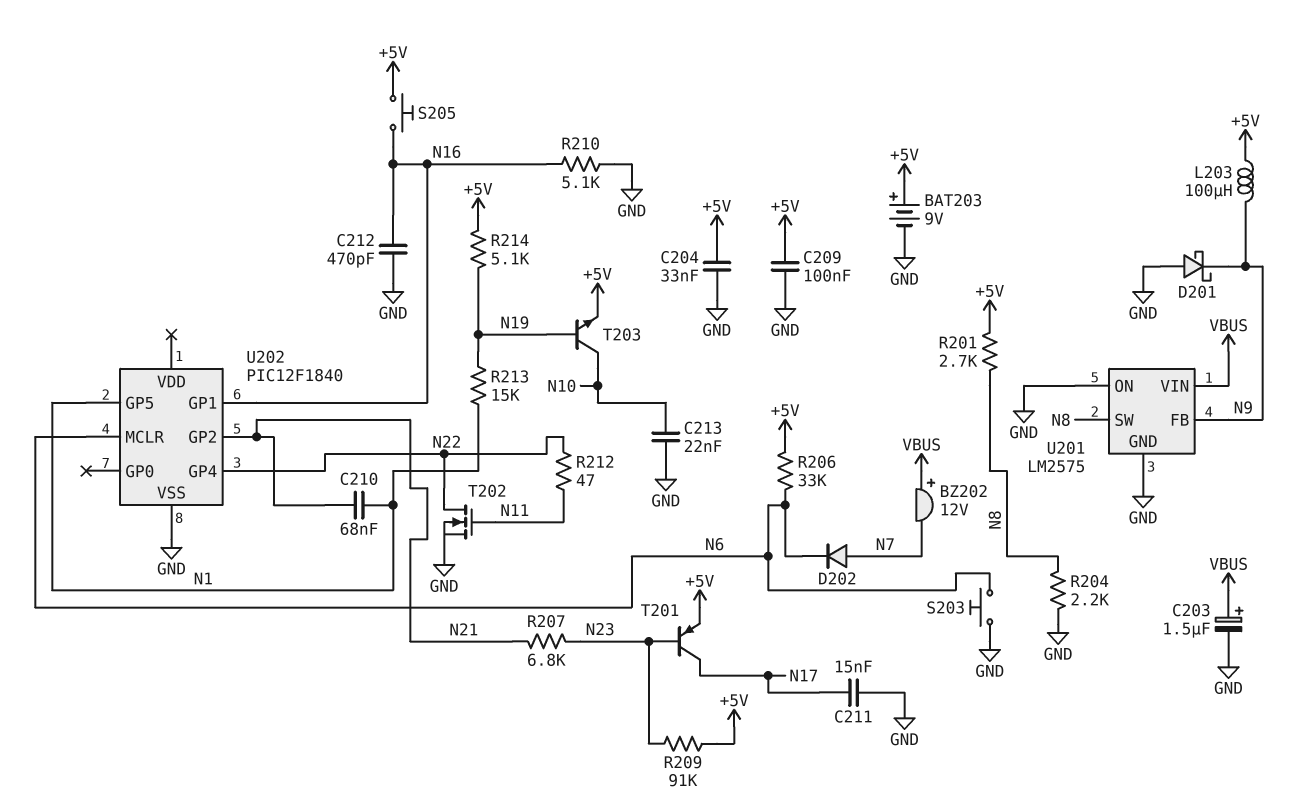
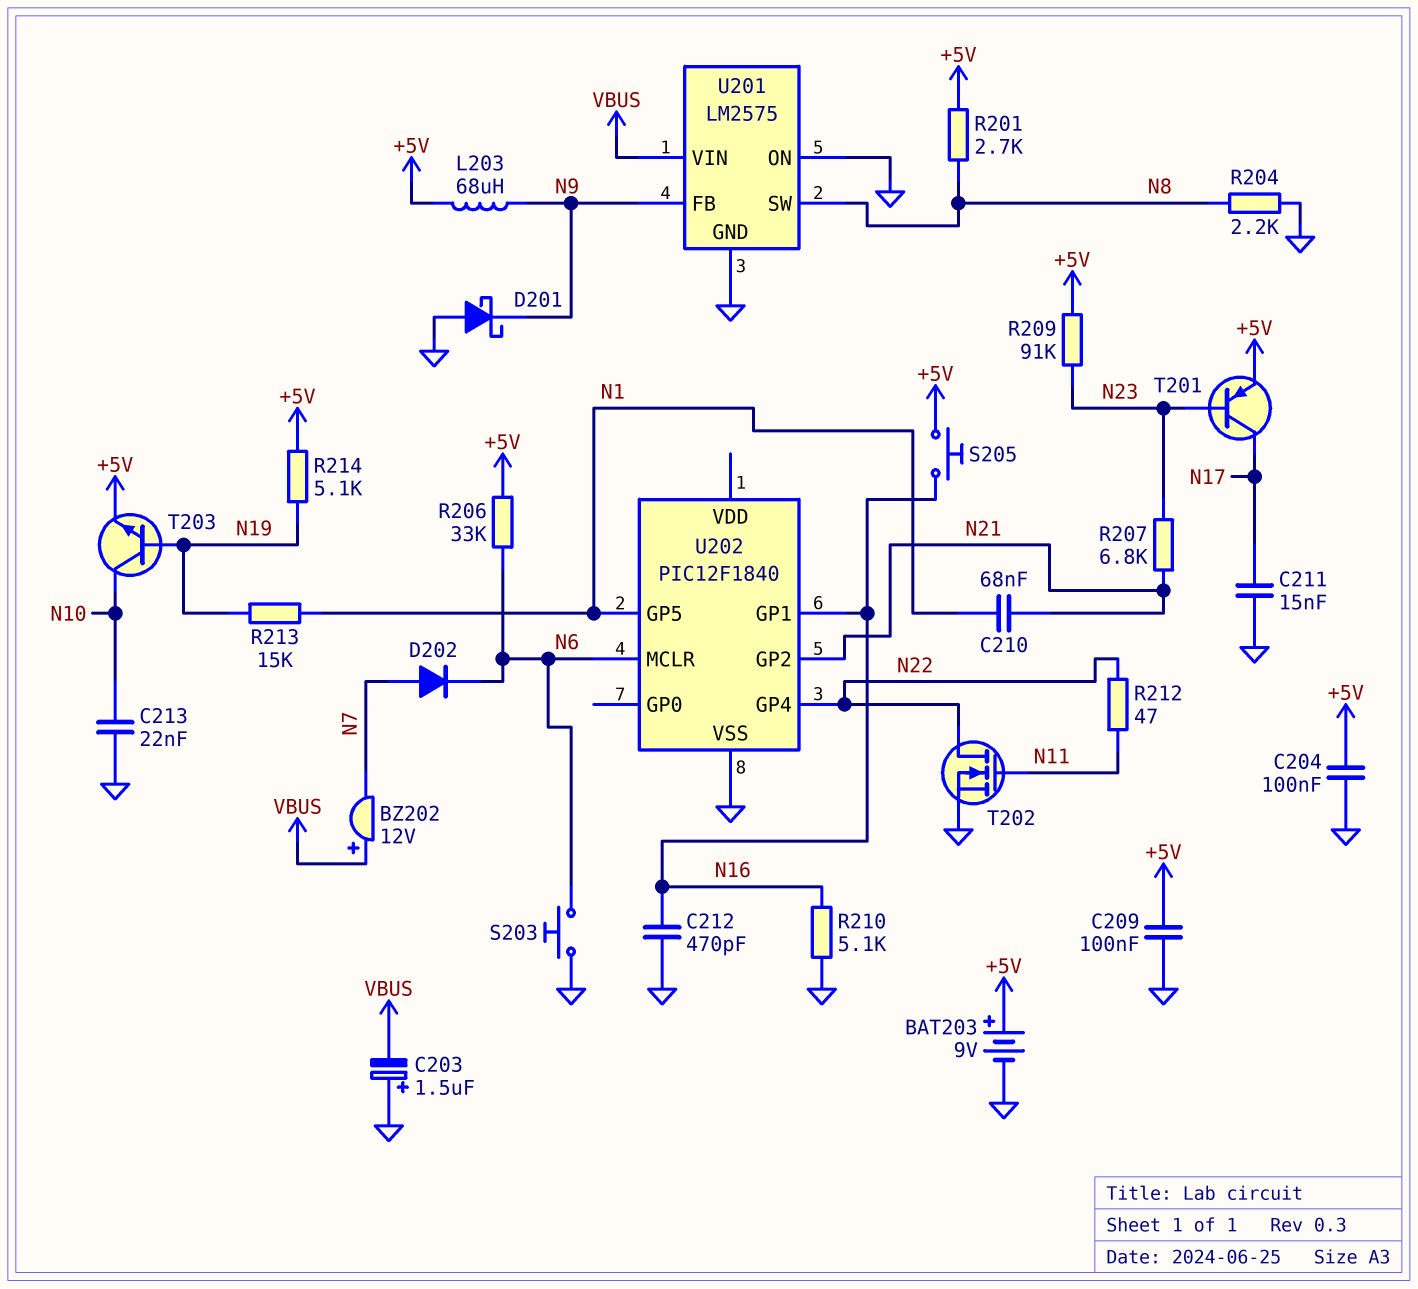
C203: 1.5uF (plus VBUS, minus GND) -> 1.5uF (plus GND, minus VBUS)
C204: 33nF (+5V, GND) -> 100nF (+5V, GND)
L203: 100uH (+5V, N9) -> 68uH (+5V, N9)

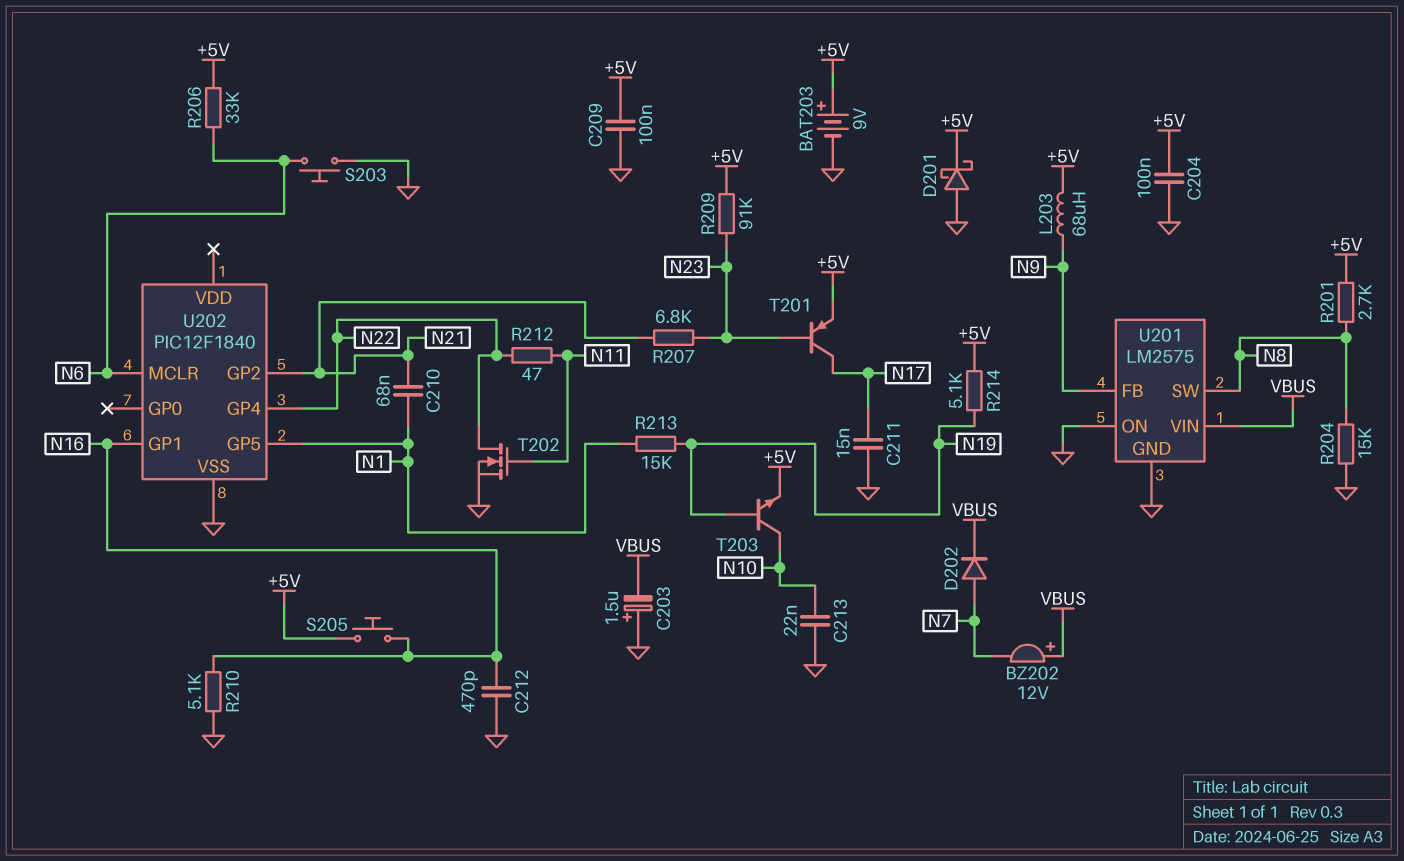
D201: schottky (A GND, K N9) -> schottky (A GND, K +5V)
D202: diode (A N7, K N6) -> diode (A N7, K VBUS)
R204: 2.2k (GND, N8) -> 15k (GND, N8)

